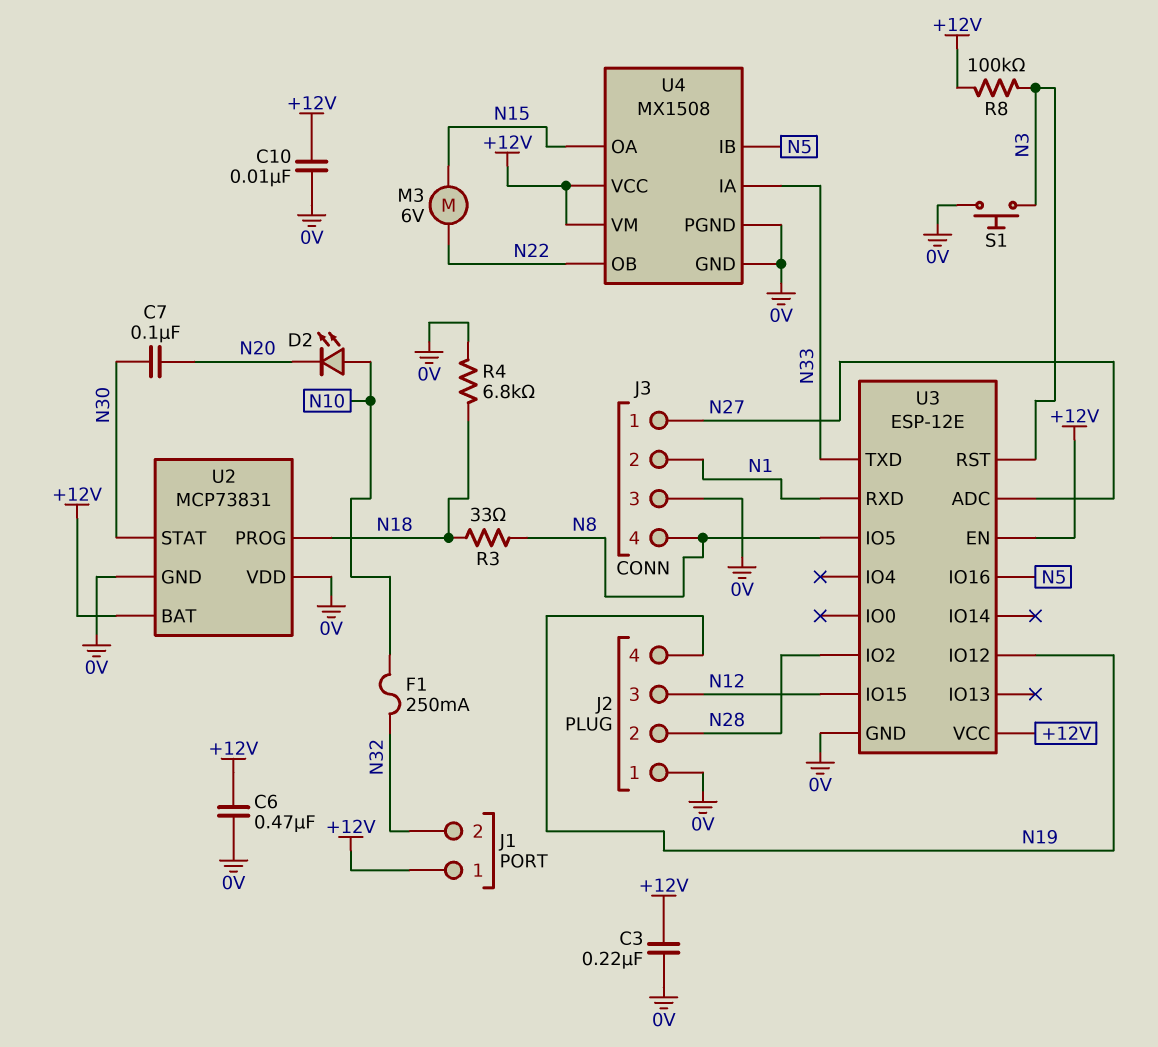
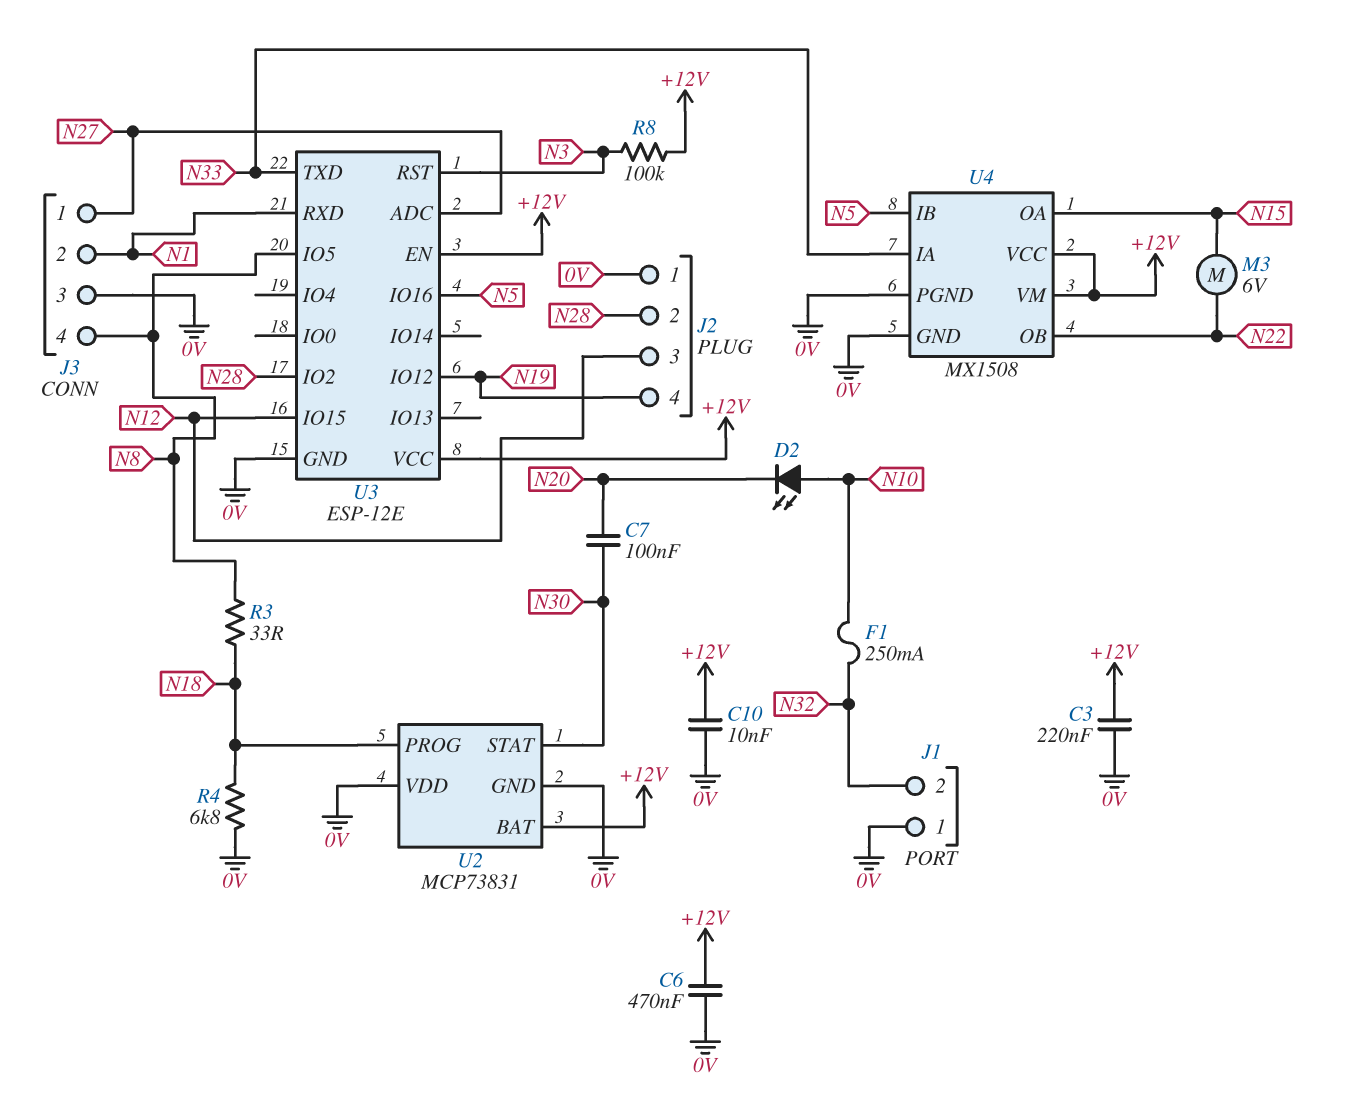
J1 pin 1: +12V -> 0V
S1: button (0V, N3) -> none

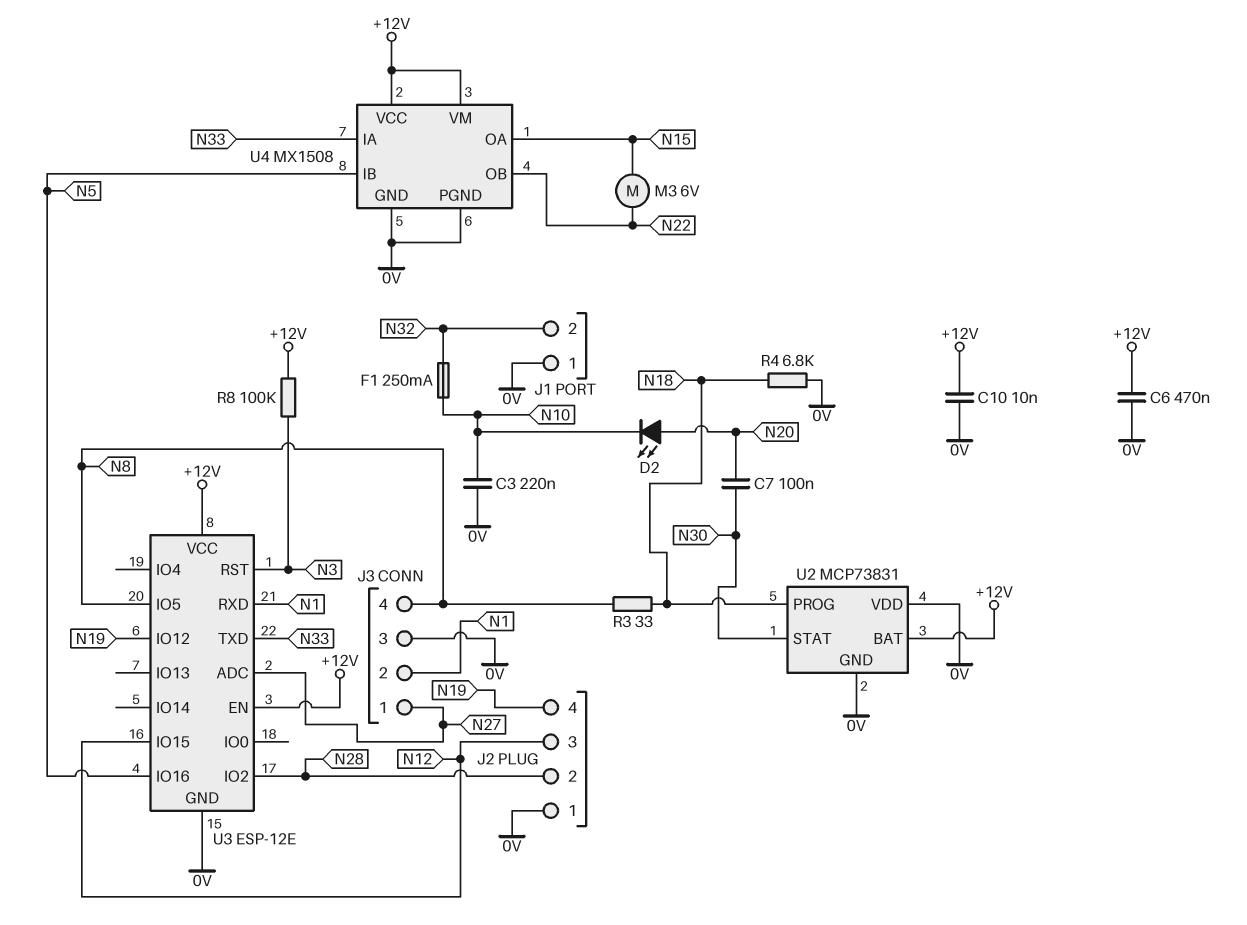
C3: 220nF (+12V, 0V) -> 220nF (0V, N10)
D2: LED (A N10, K N20) -> LED (A N20, K N10)

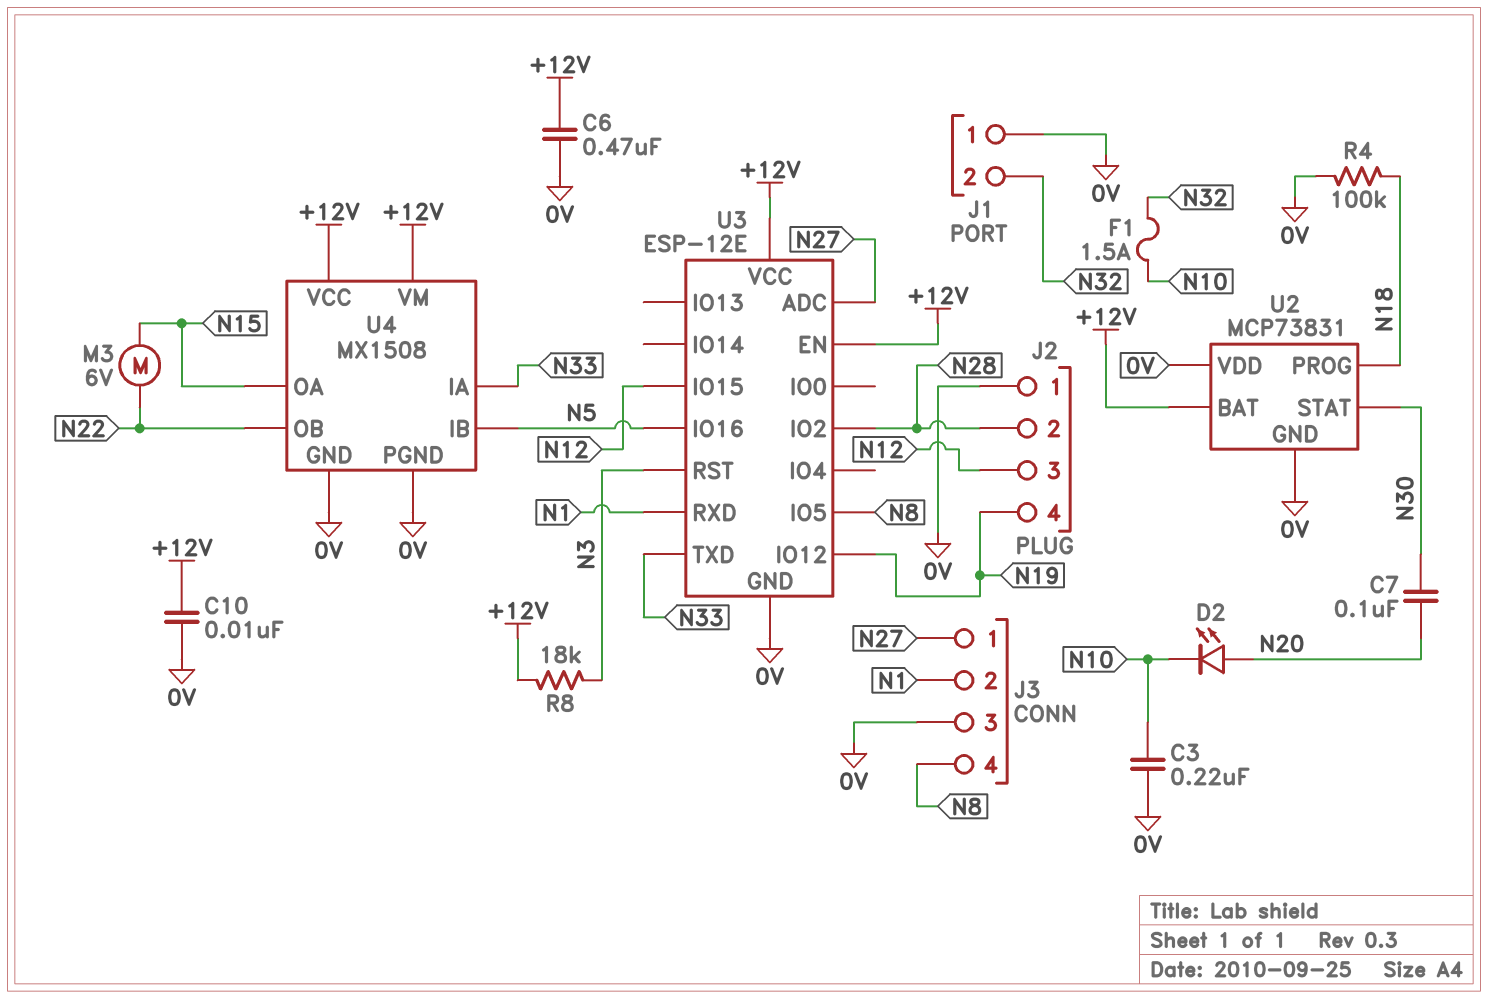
F1: 250mA (N10, N32) -> 1.5A (N10, N32)
R3: 33 (N8, N18) -> none
R4: 6.8k (0V, N18) -> 100k (0V, N18)
R8: 100k (+12V, N3) -> 18k (+12V, N3)

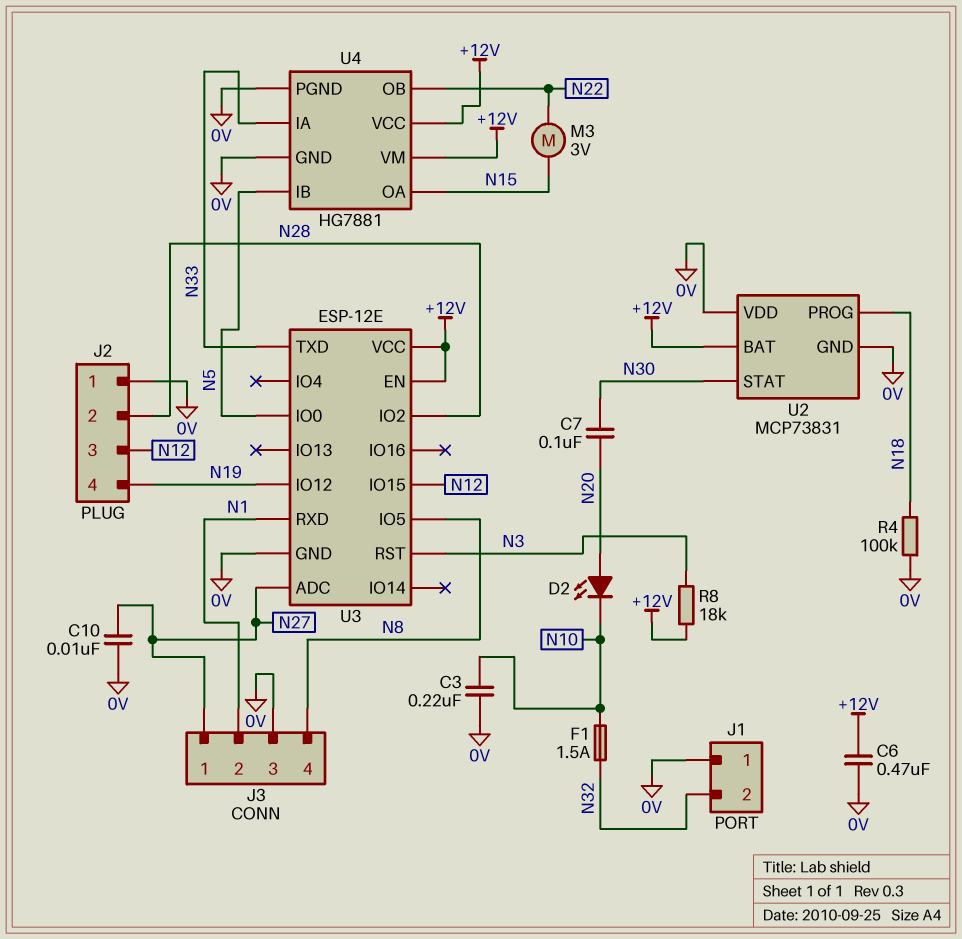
C10: 10nF (+12V, 0V) -> 10nF (0V, N27)
M3: motor 6V (N15, N22) -> motor 3V (N15, N22)
U3 pin IO0: none -> N5
U3 pin IO16: N5 -> none
U4: MX1508 -> HG7881

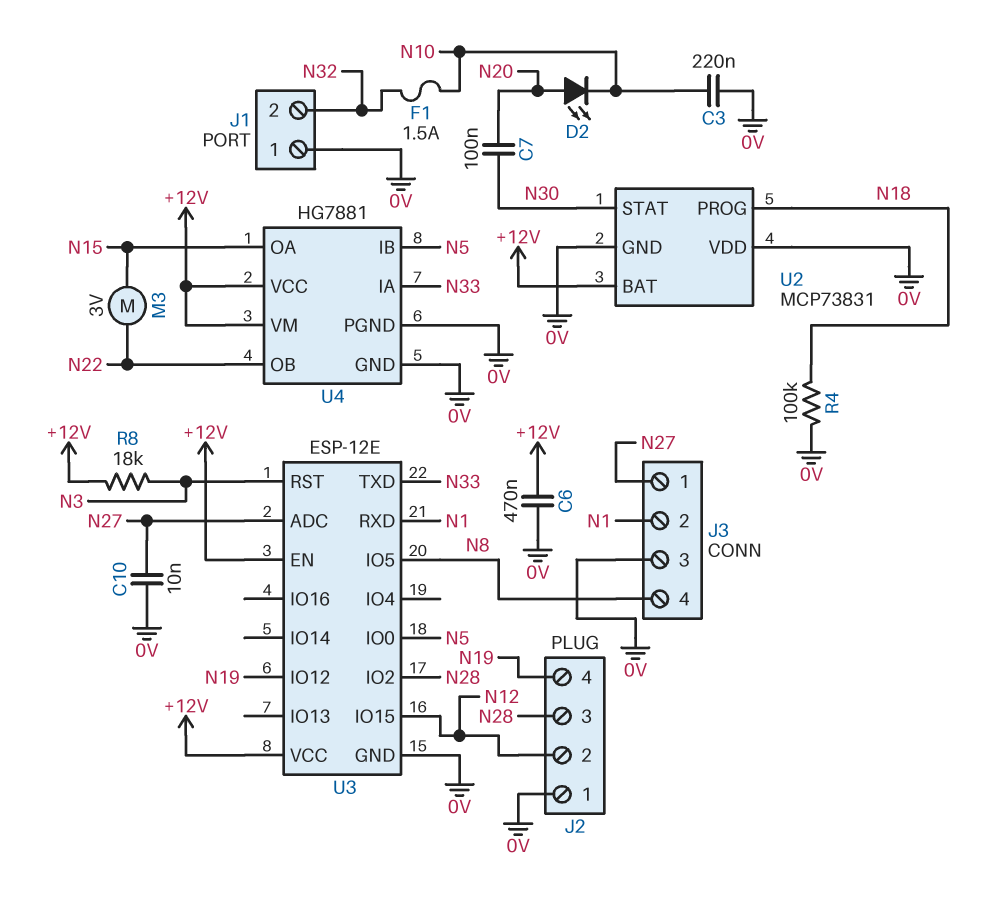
J2 pin 2: N28 -> N12
J2 pin 3: N12 -> N28

